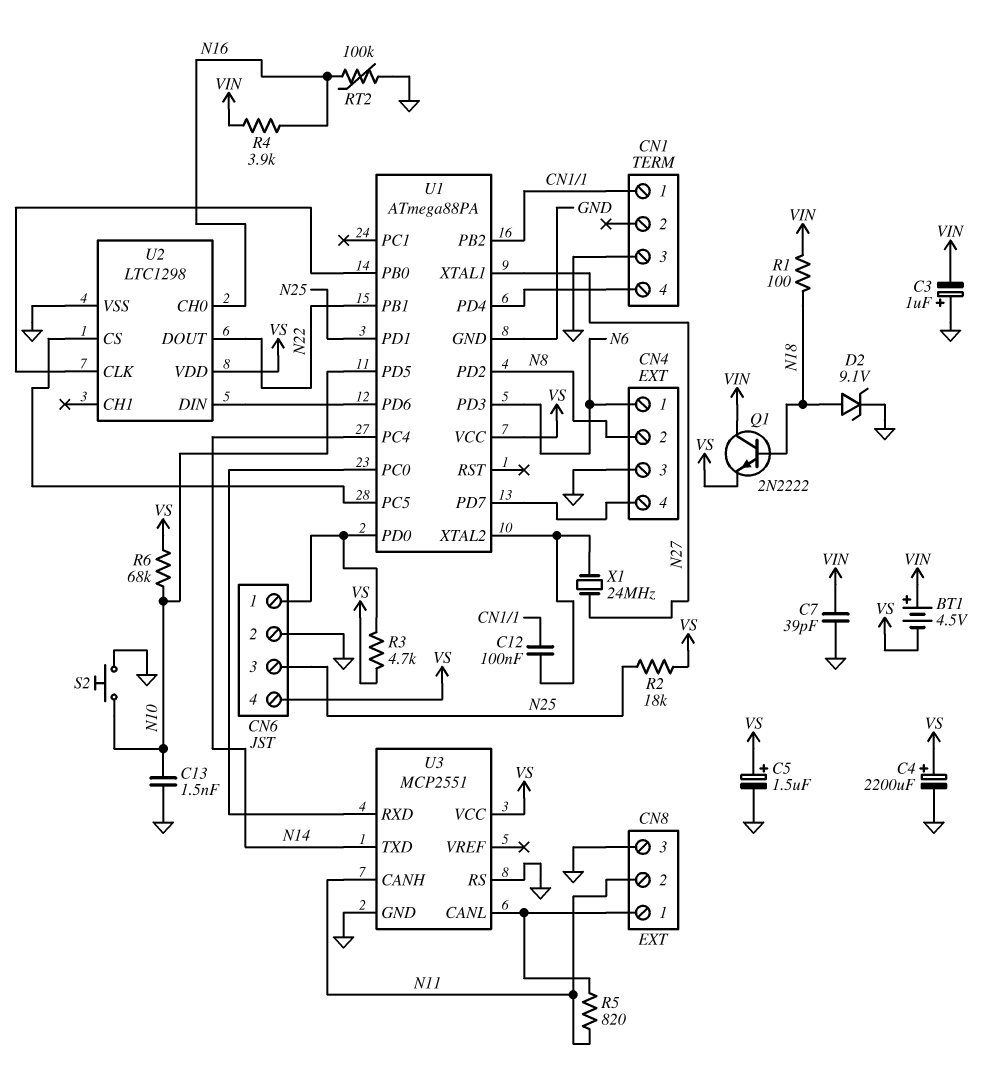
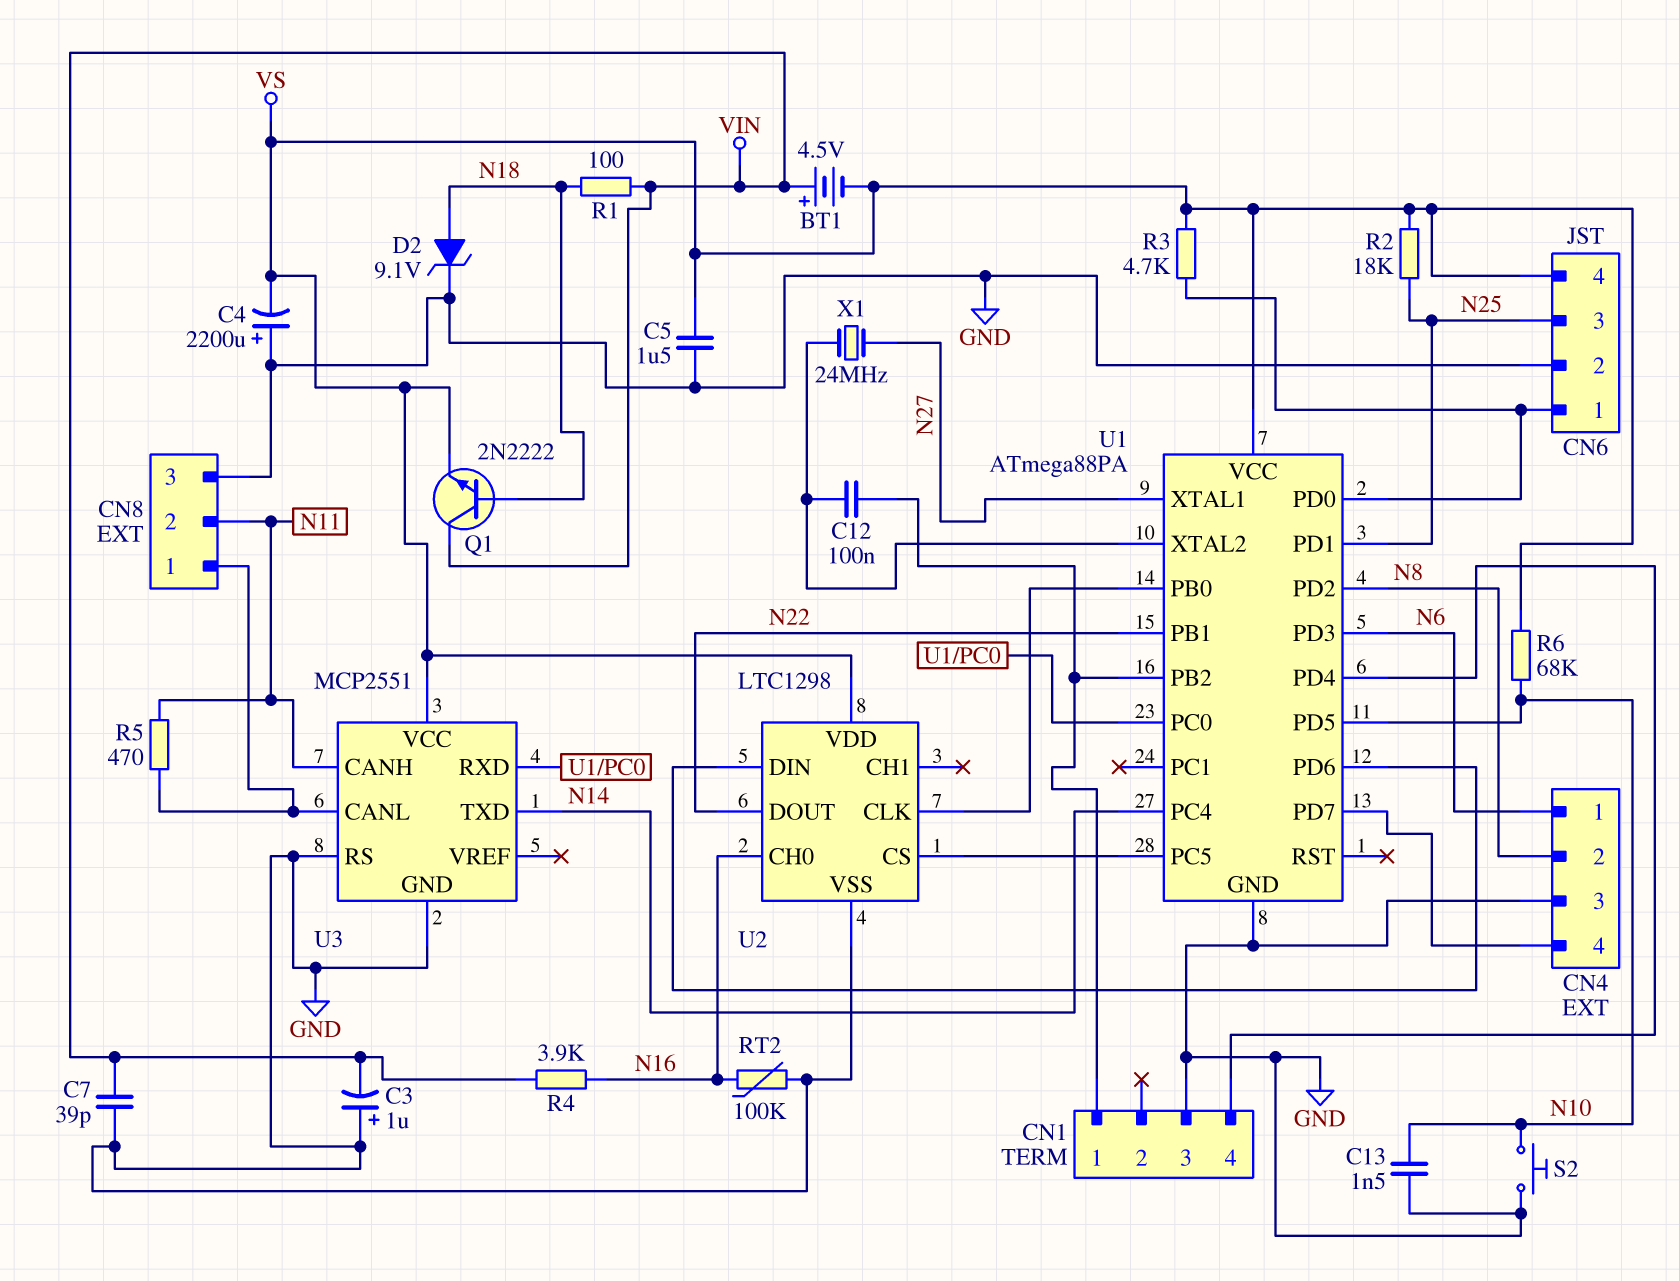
C4: 2200uF (plus VS, minus GND) -> 2200uF (plus GND, minus VS)
C5: 1.5uF (plus VS, minus GND) -> 1.5uF (GND, VS)
R5: 820 (CN8/1, N11) -> 470 (CN8/1, N11)

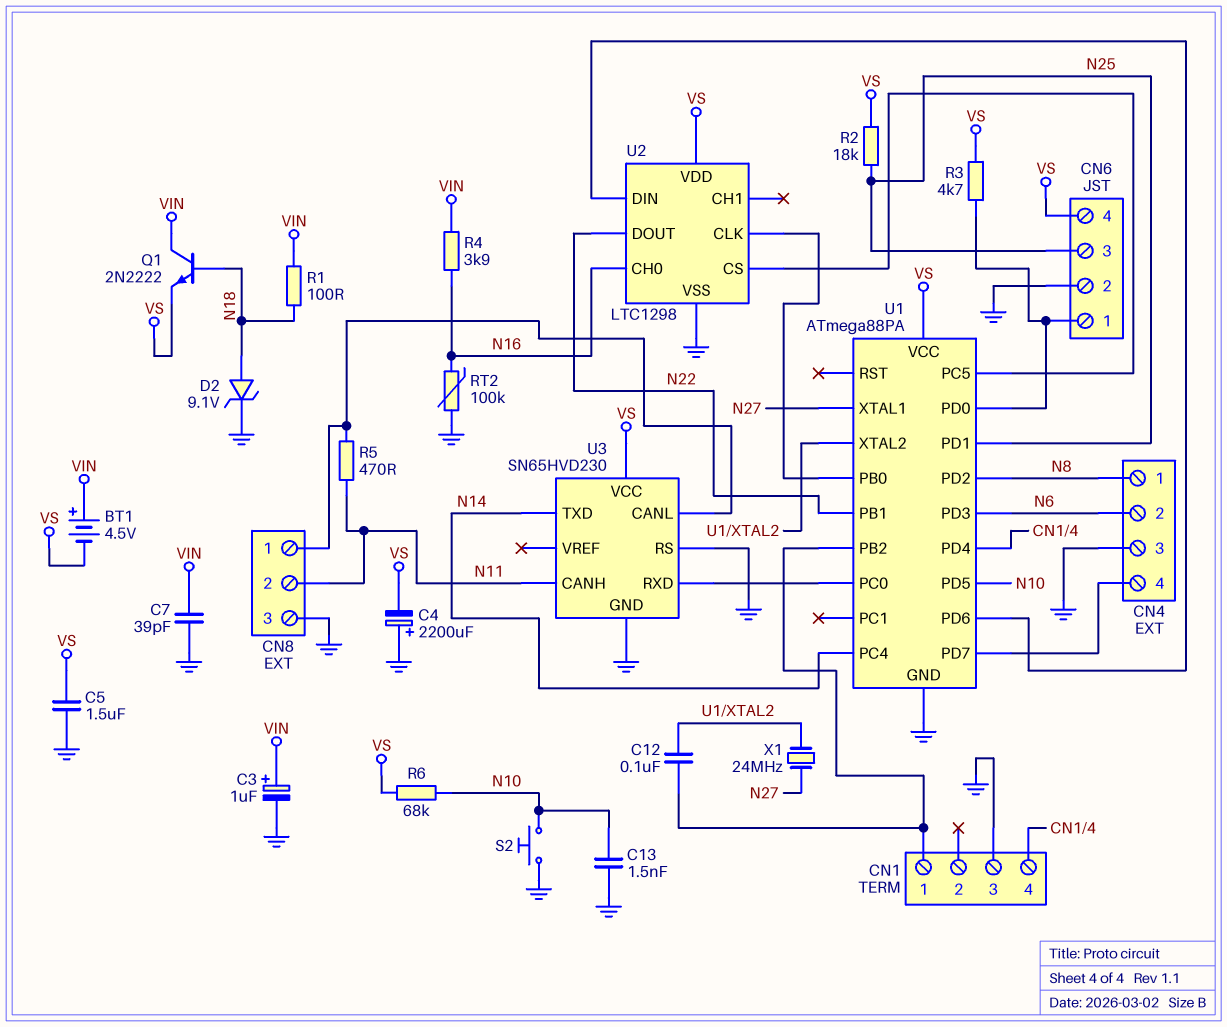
C3: 1uF (plus GND, minus VIN) -> 1uF (plus VIN, minus GND)
CN4 pin 1: N6 -> N8
CN4 pin 2: N8 -> N6
U3: MCP2551 -> SN65HVD230

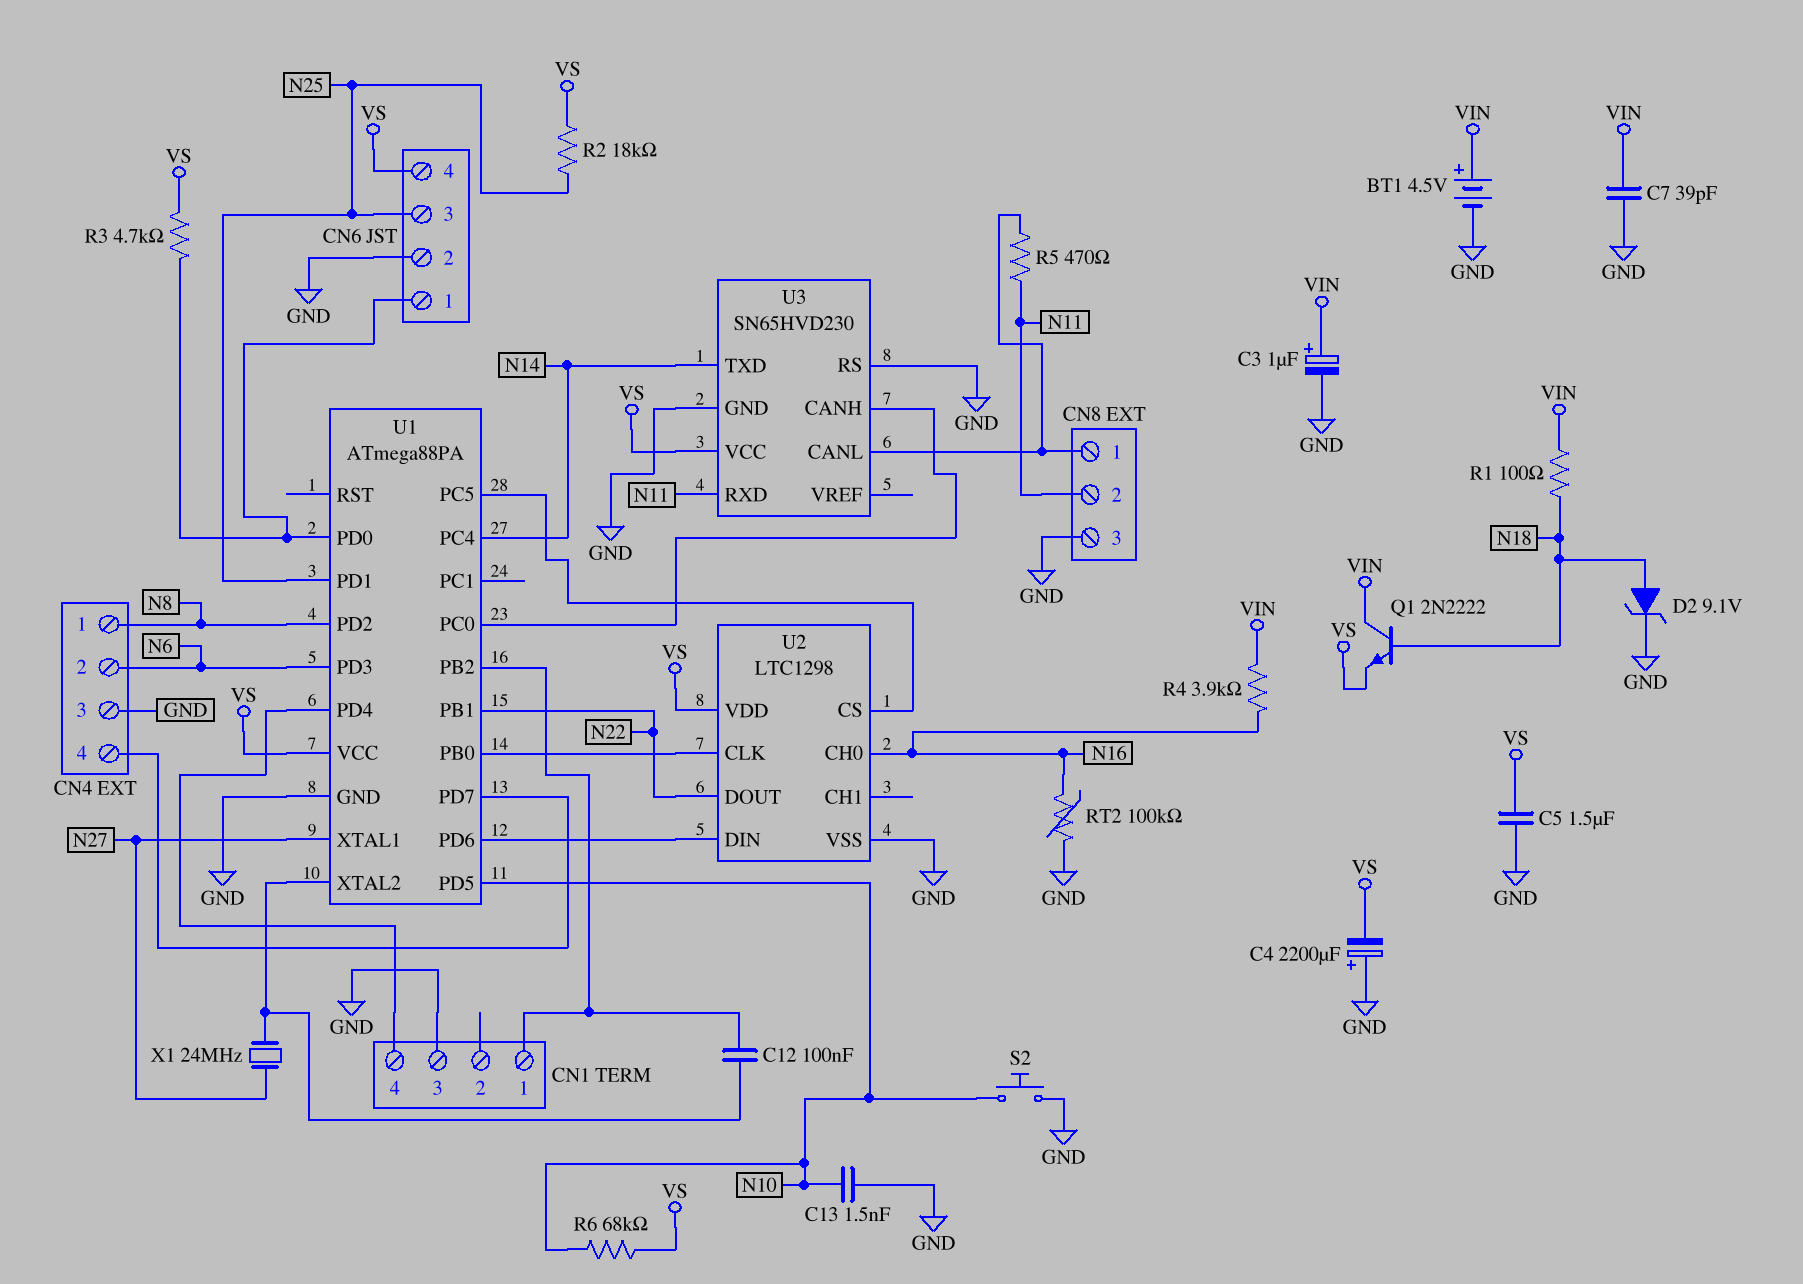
BT1: 4.5V (plus VIN, minus VS) -> 4.5V (plus VIN, minus GND)
U3 pin CANH: N11 -> U1/PC0
U3 pin RXD: U1/PC0 -> N11

